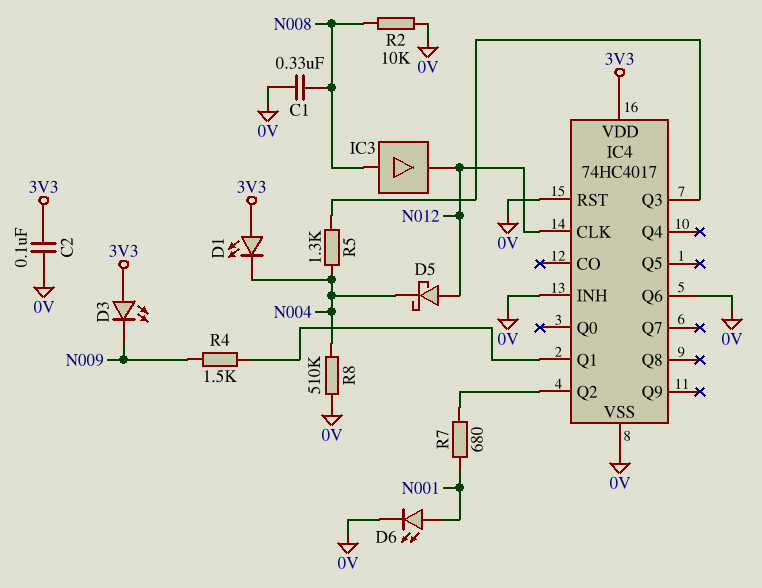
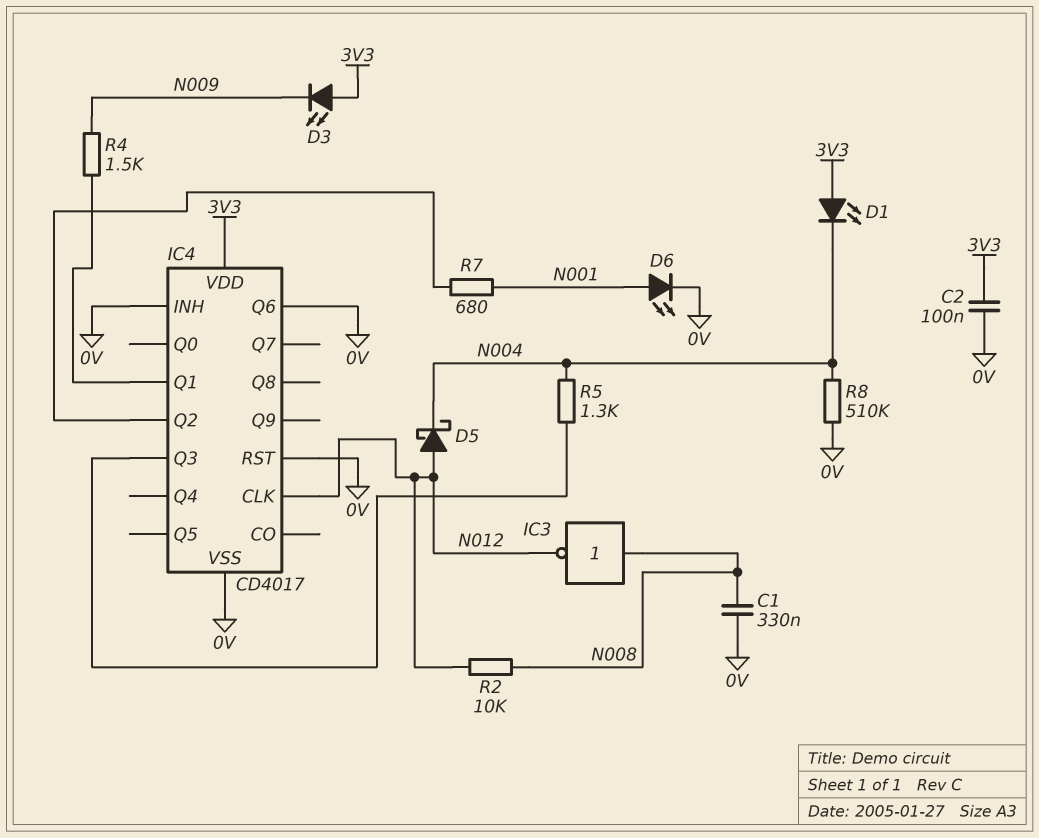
IC3: buffer (in N008, out N012) -> NOT (in N008, out N012)
IC4: 74HC4017 -> CD4017
R2: 10k (0V, N008) -> 10k (N008, N012)

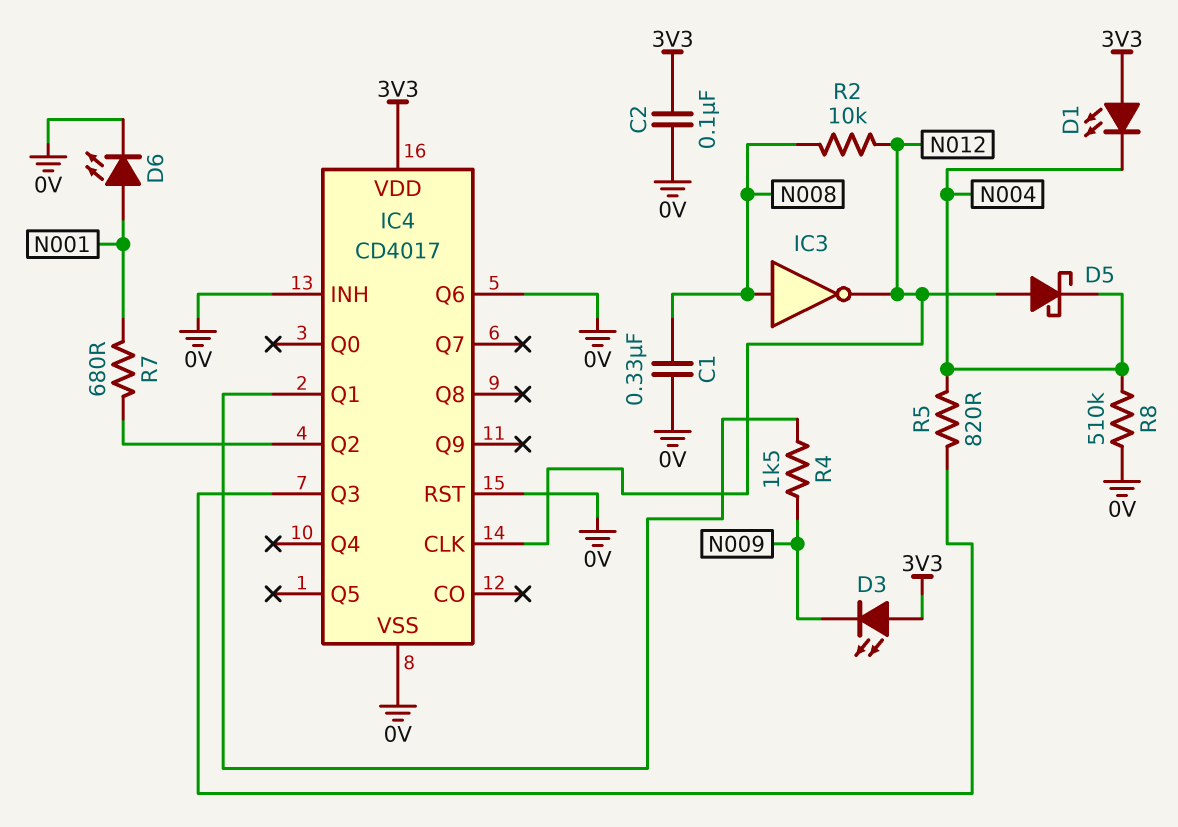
R5: 1.3k (IC4/Q3, N004) -> 820 (IC4/Q3, N004)

